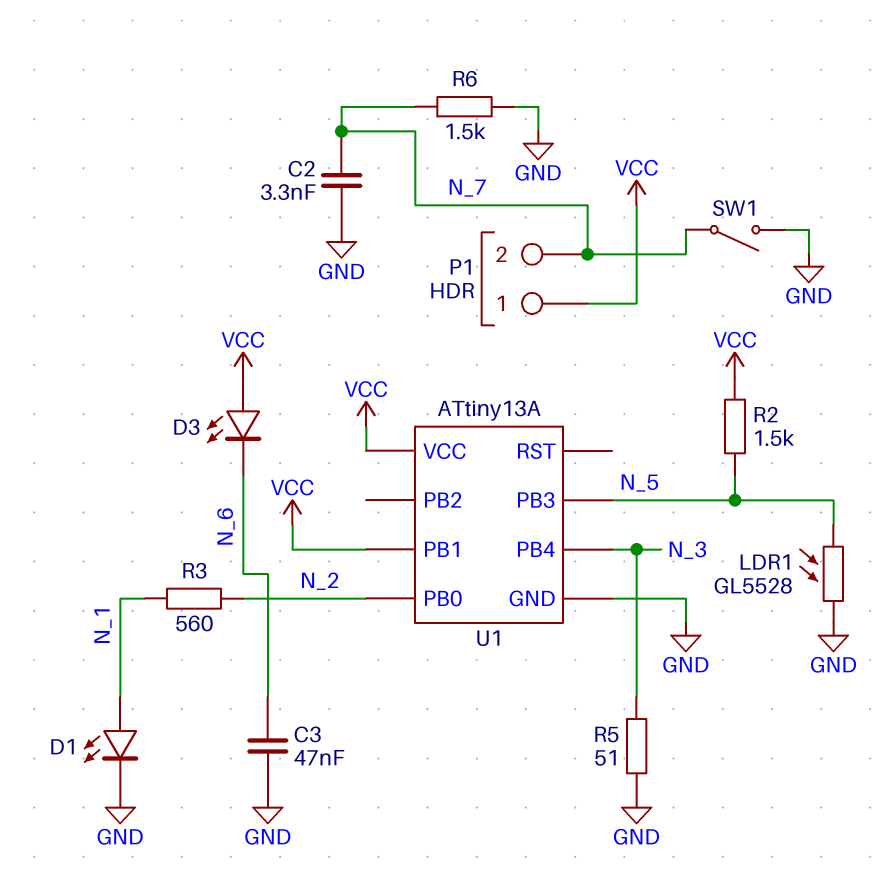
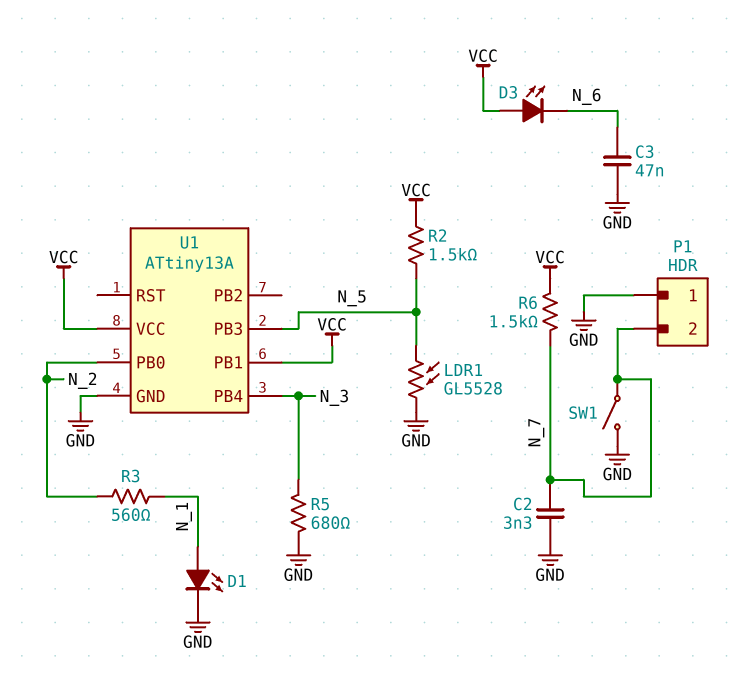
P1 pin 1: VCC -> GND
R5: 51 (GND, N_3) -> 680 (GND, N_3)
R6: 1.5k (GND, N_7) -> 1.5k (N_7, VCC)

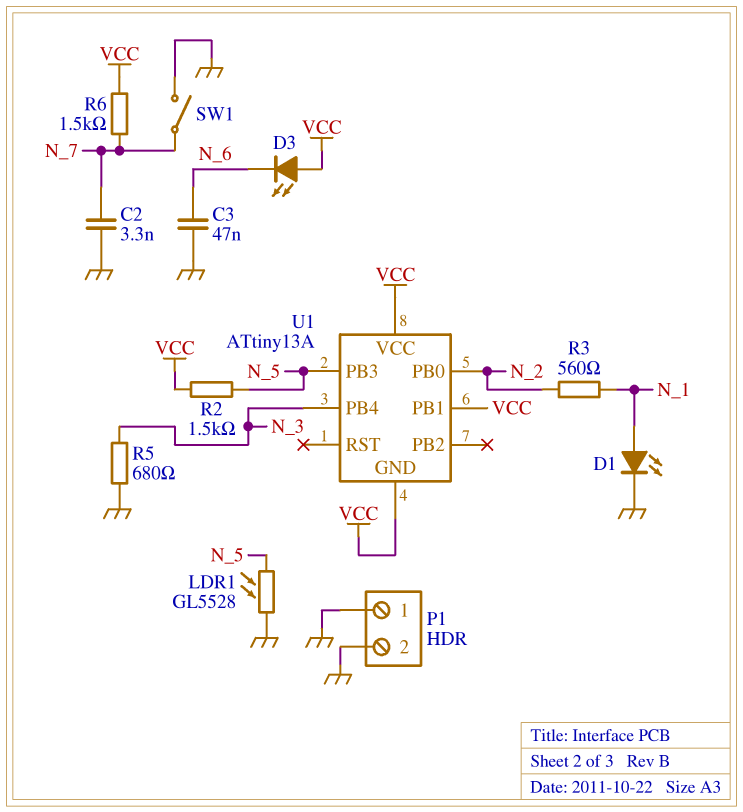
P1 pin 2: N_7 -> GND
U1 pin GND: GND -> VCC

